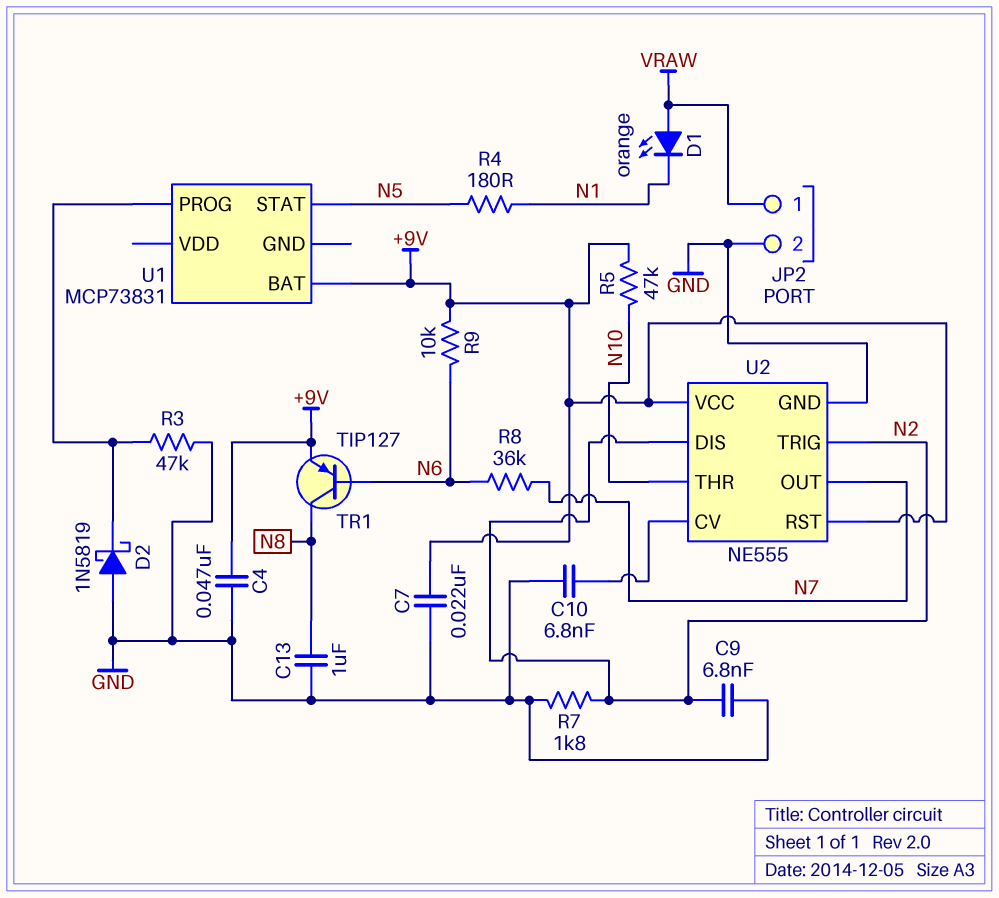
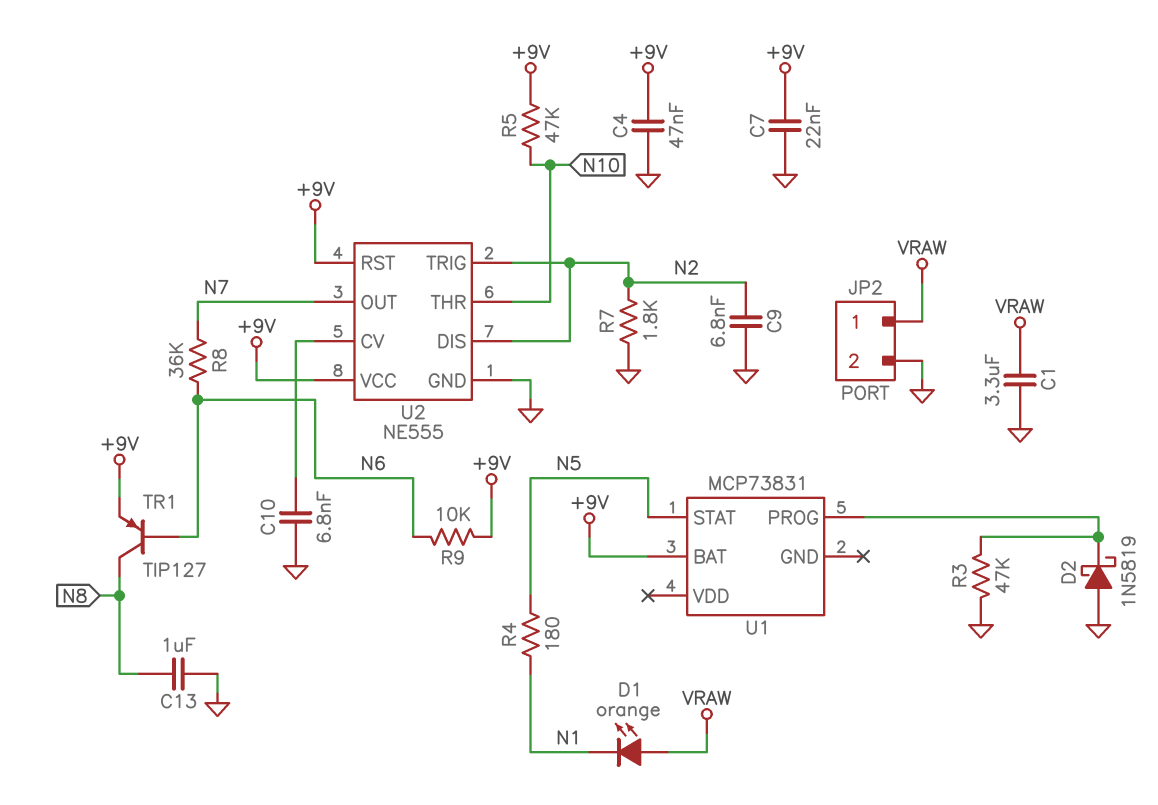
C1: none -> 3.3uF (GND, VRAW)

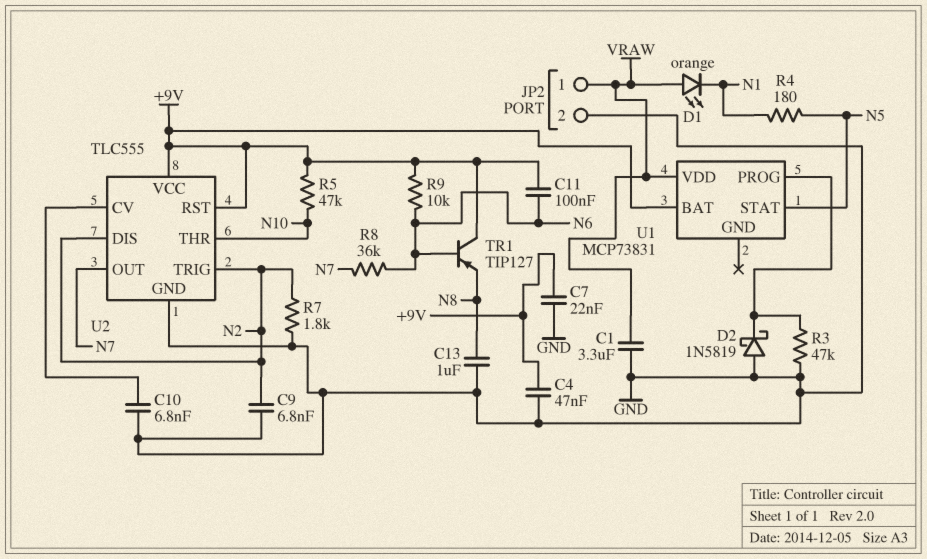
C11: none -> 100nF (+9V, N6)
TR1: PNP TIP127 (B N6, C N8, E +9V) -> PNP TIP127 (B N6, C +9V, E N8)
U1 pin VDD: none -> VRAW
U2: NE555 -> TLC555

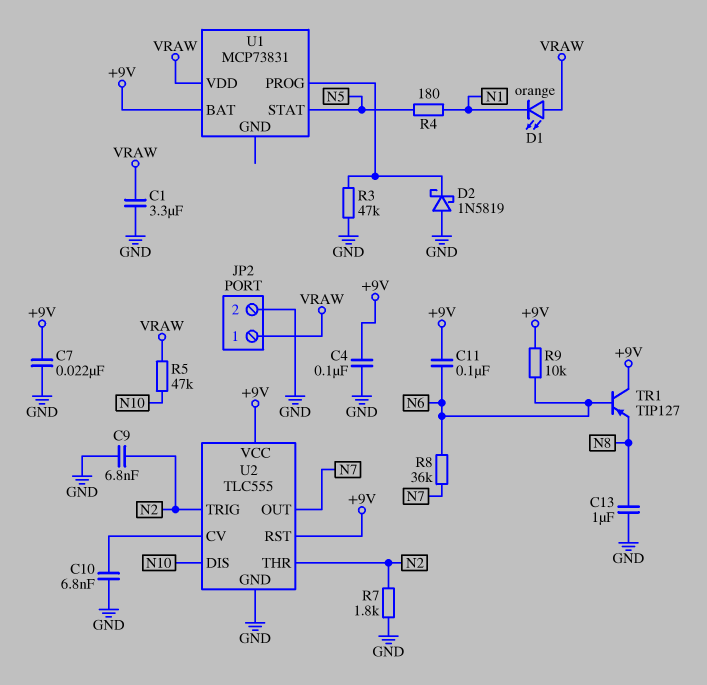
C4: 47nF (+9V, GND) -> 100nF (+9V, GND)
R5: 47k (+9V, N10) -> 47k (N10, VRAW)
U2 pin DIS: N2 -> N10
U2 pin THR: N10 -> N2

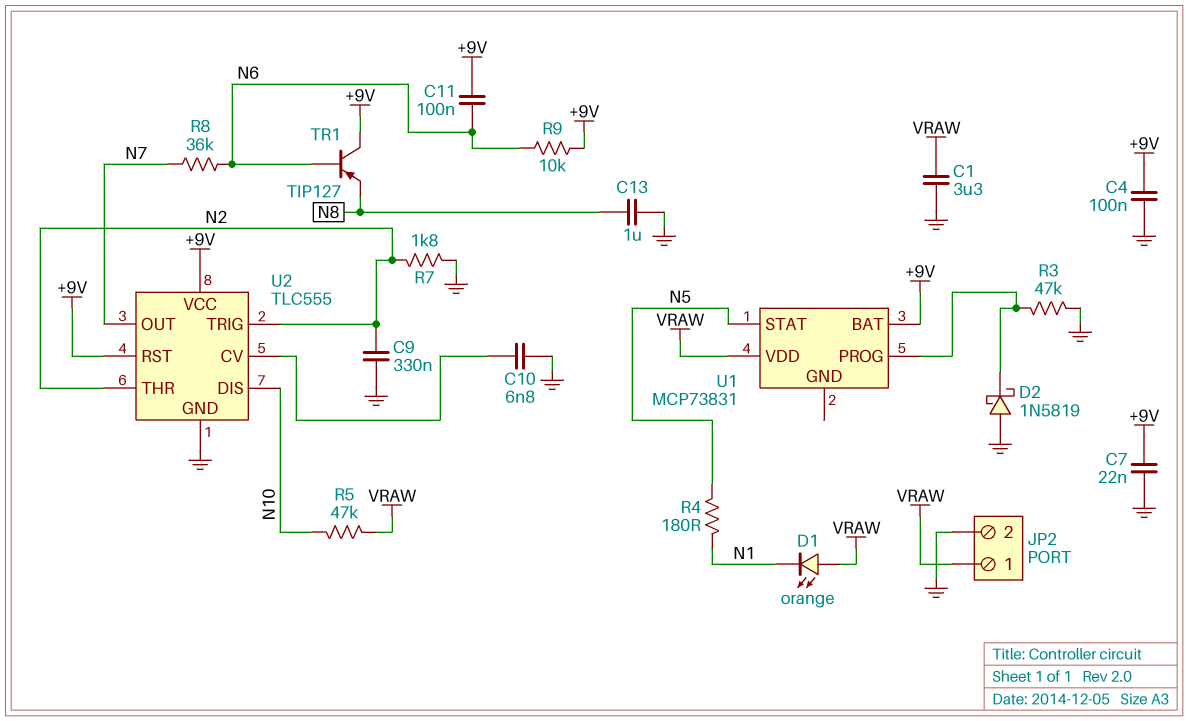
C9: 6.8nF (GND, N2) -> 330nF (GND, N2)

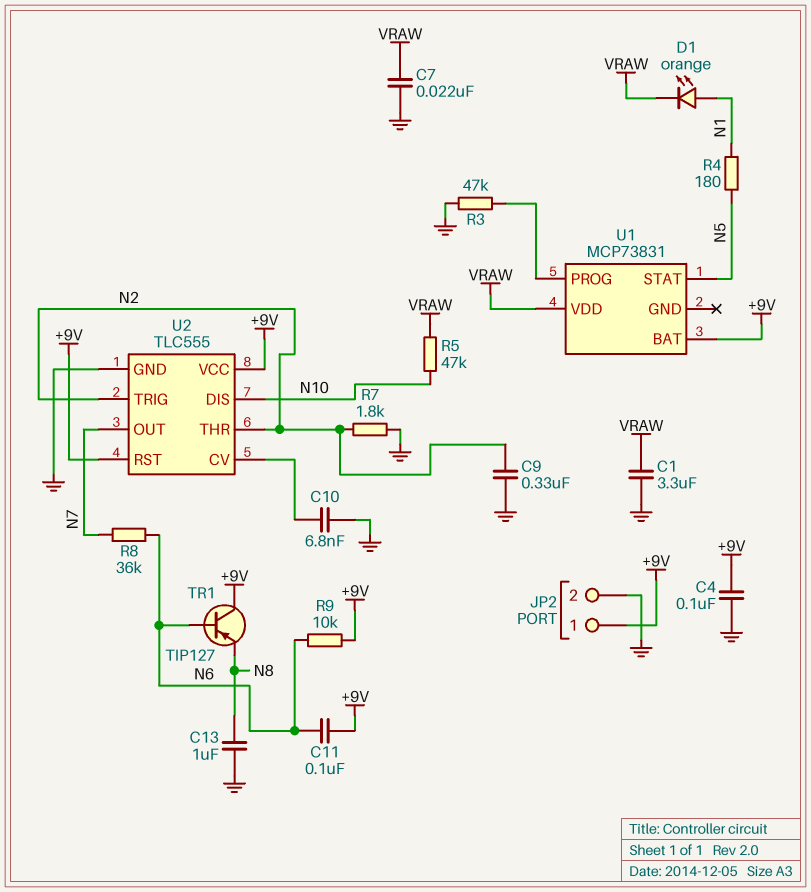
C7: 22nF (+9V, GND) -> 22nF (GND, VRAW)
D1: LED orange (A VRAW, K N1) -> LED orange (A N1, K VRAW)
D2: schottky 1N5819 (A GND, K U1/PROG) -> none
JP2 pin 1: VRAW -> +9V

